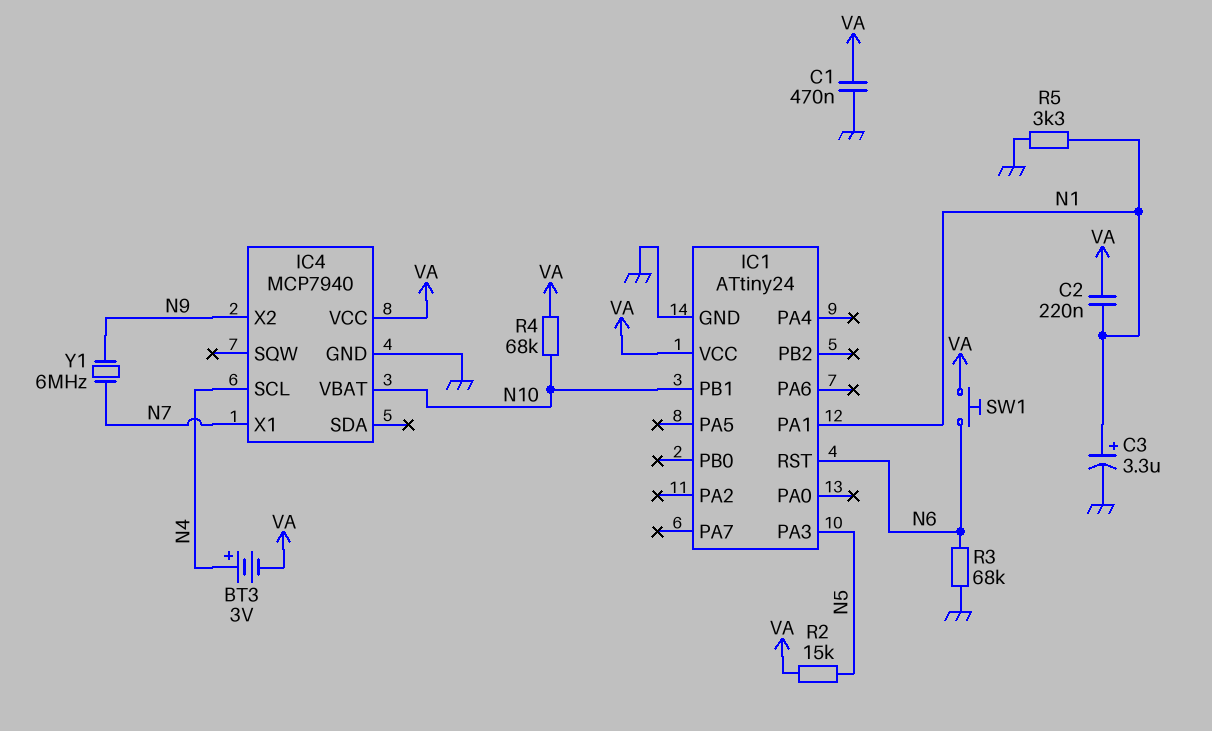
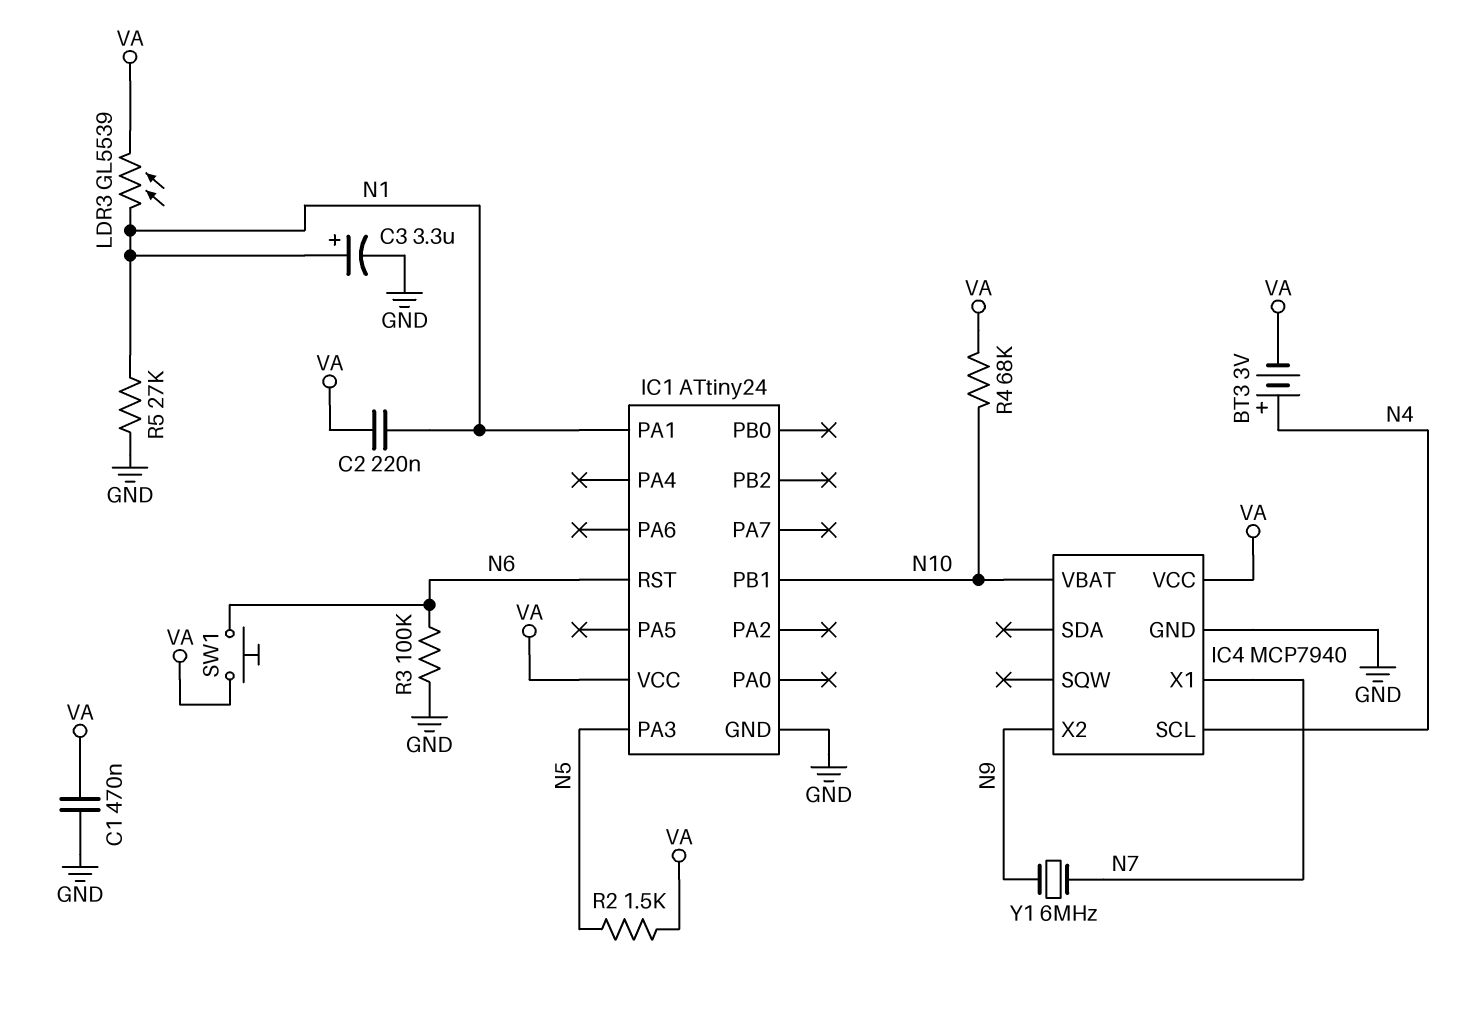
LDR3: none -> GL5539 (N1, VA)
R2: 15k (N5, VA) -> 1.5k (N5, VA)
R3: 68k (GND, N6) -> 100k (GND, N6)
R5: 3.3k (GND, N1) -> 27k (GND, N1)

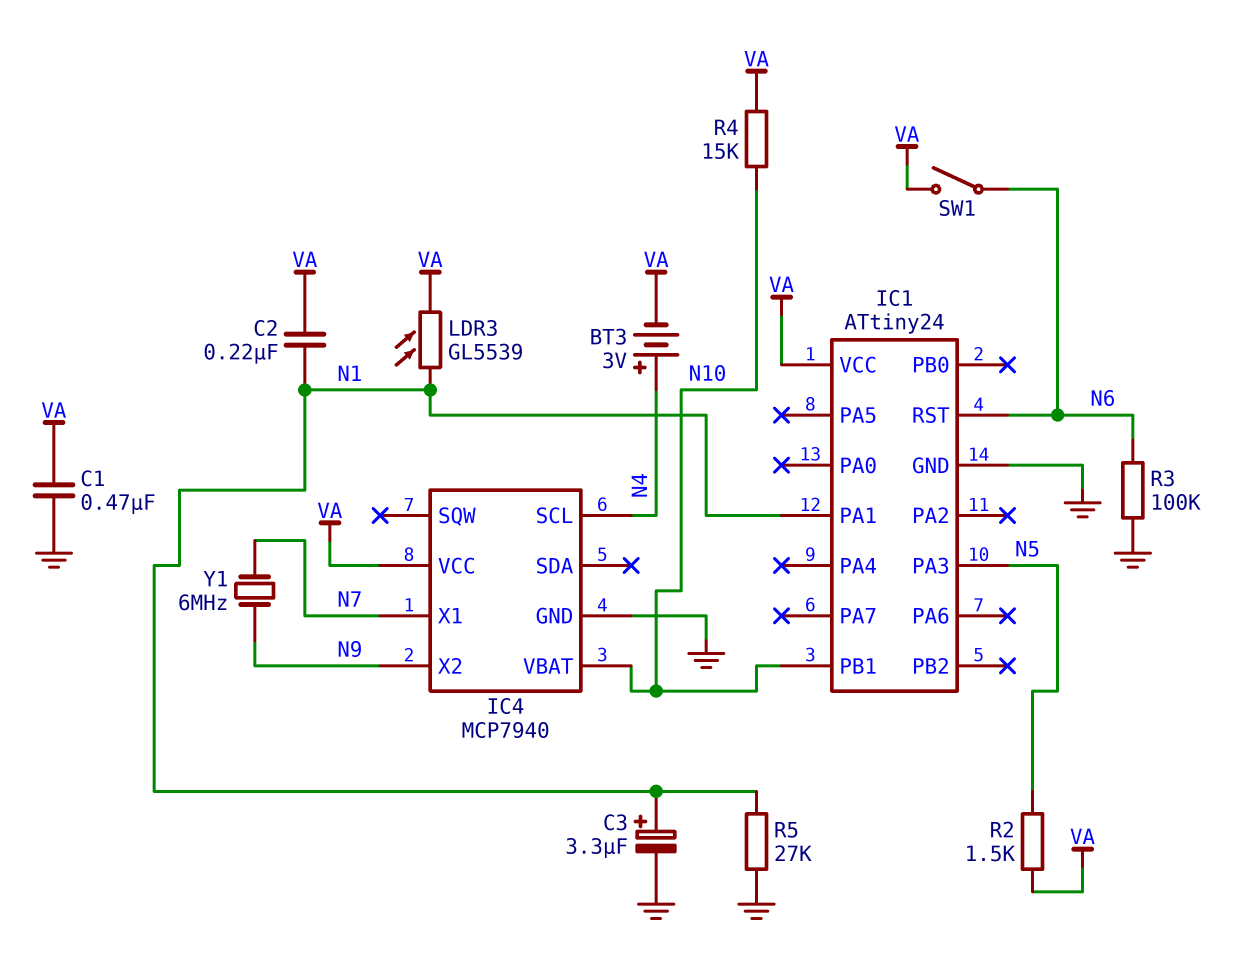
R4: 68k (N10, VA) -> 15k (N10, VA)
SW1: button (N6, VA) -> switch (N6, VA)

